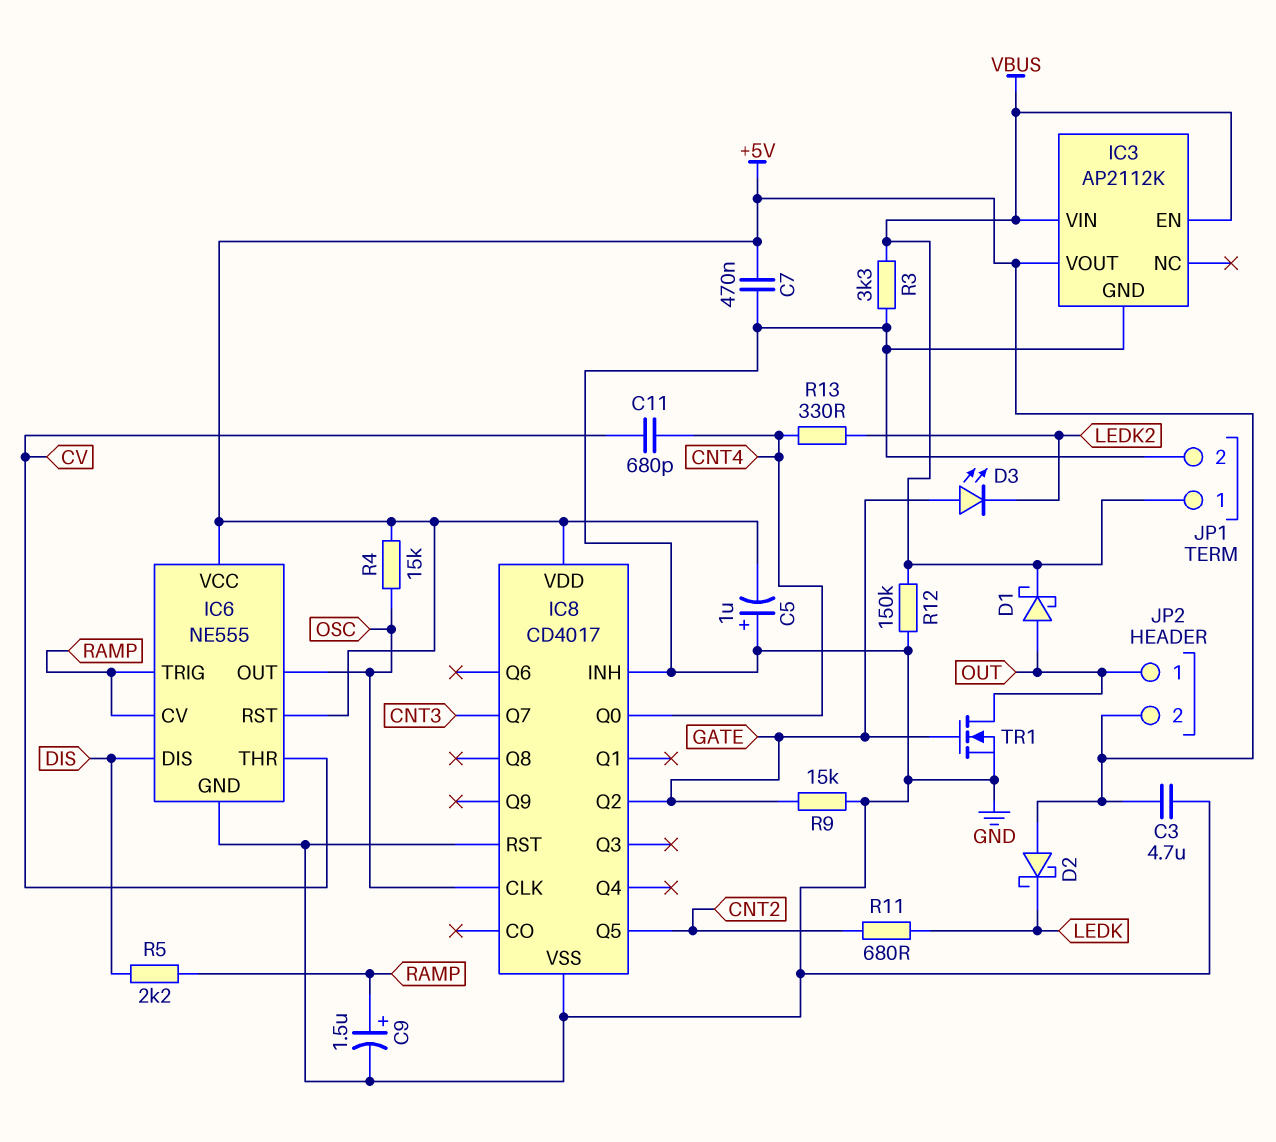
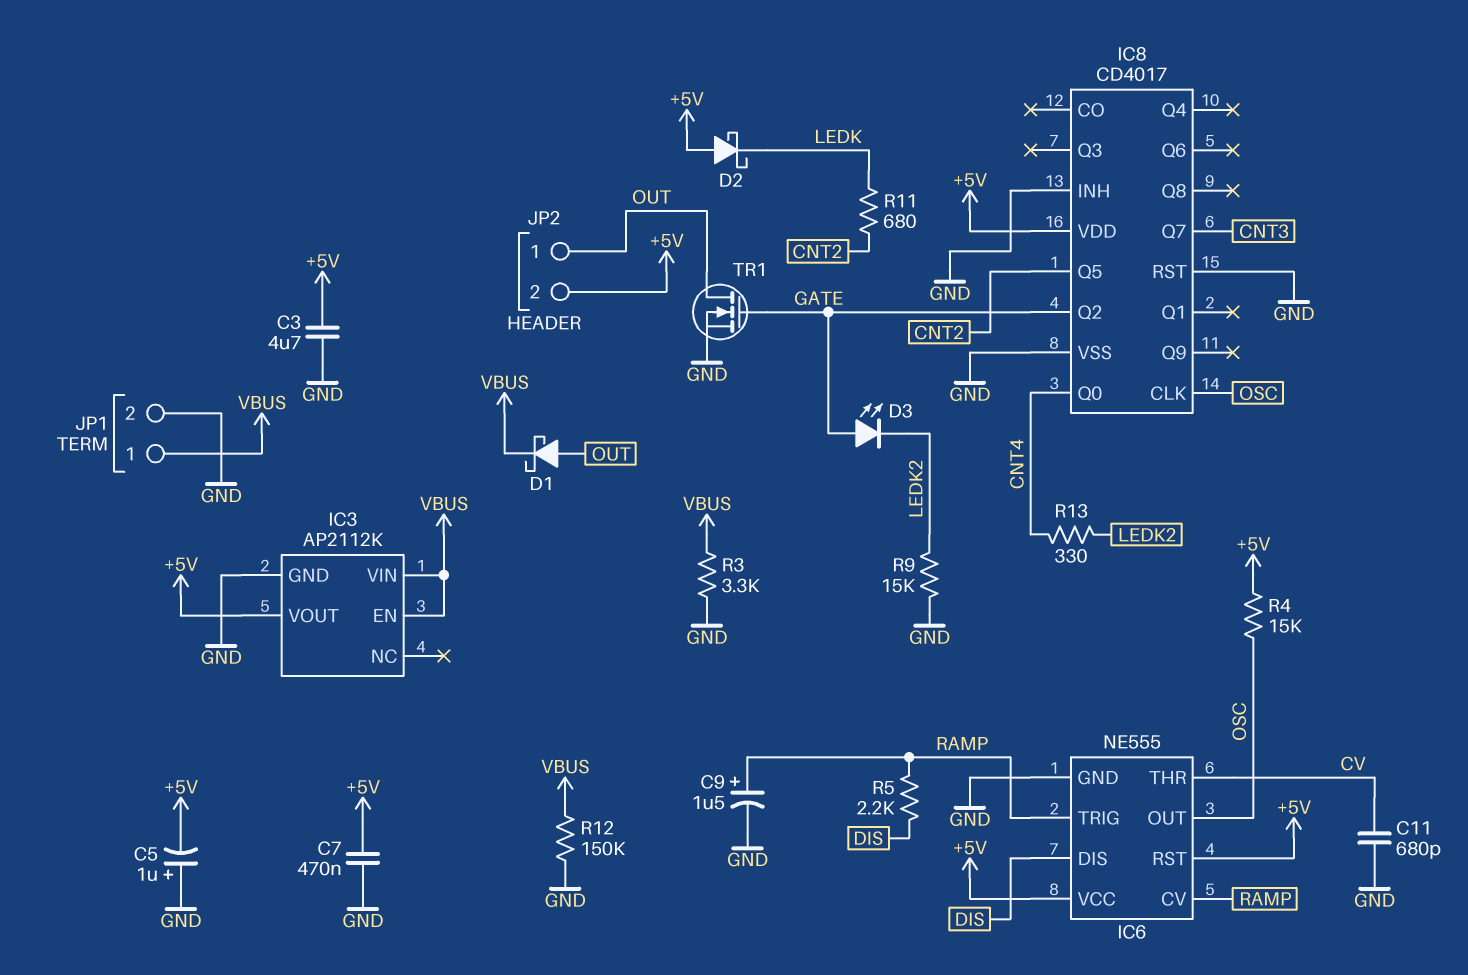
C11: 680pF (CNT4, CV) -> 680pF (CV, GND)
R9: 15k (GATE, GND) -> 15k (GND, LEDK2)

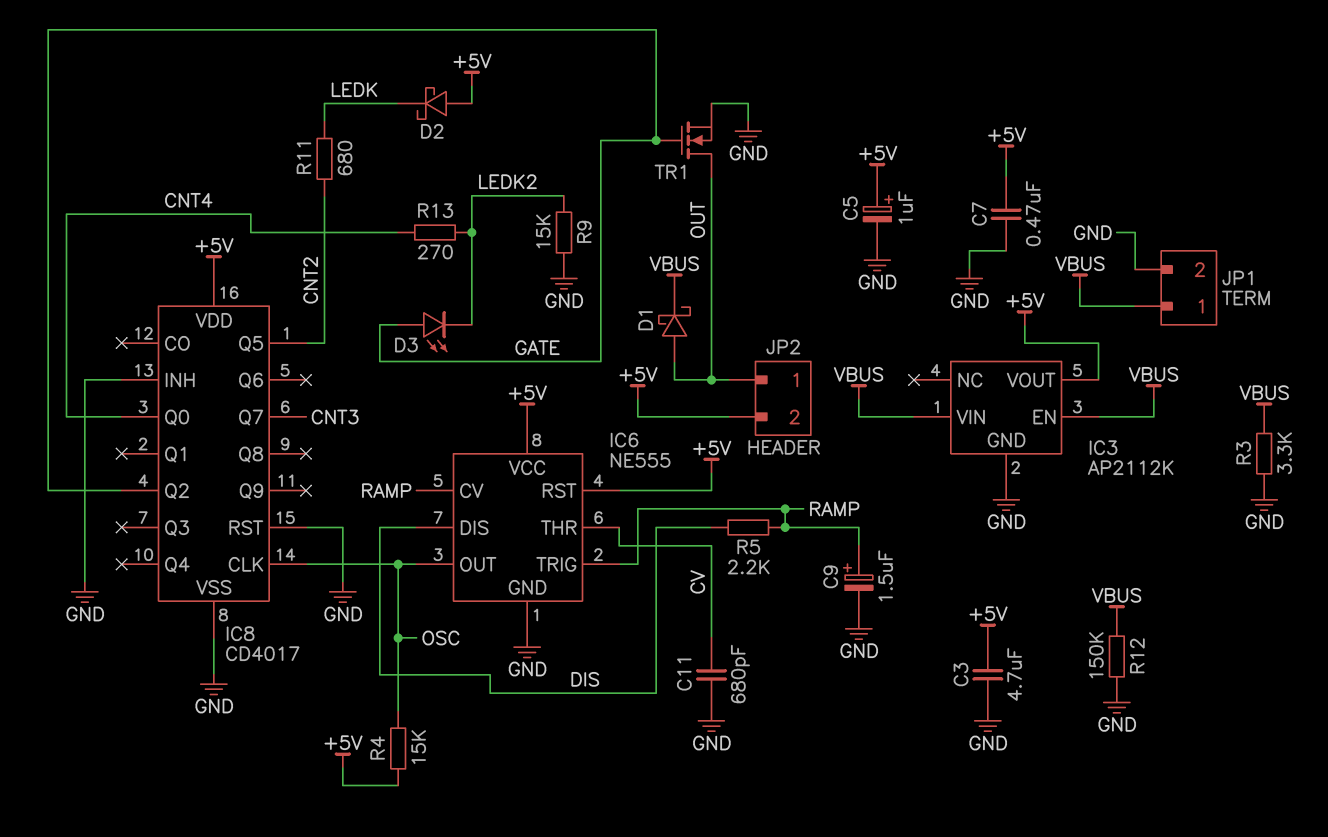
C5: 1uF (plus GND, minus +5V) -> 1uF (plus +5V, minus GND)
R13: 330 (CNT4, LEDK2) -> 270 (CNT4, LEDK2)

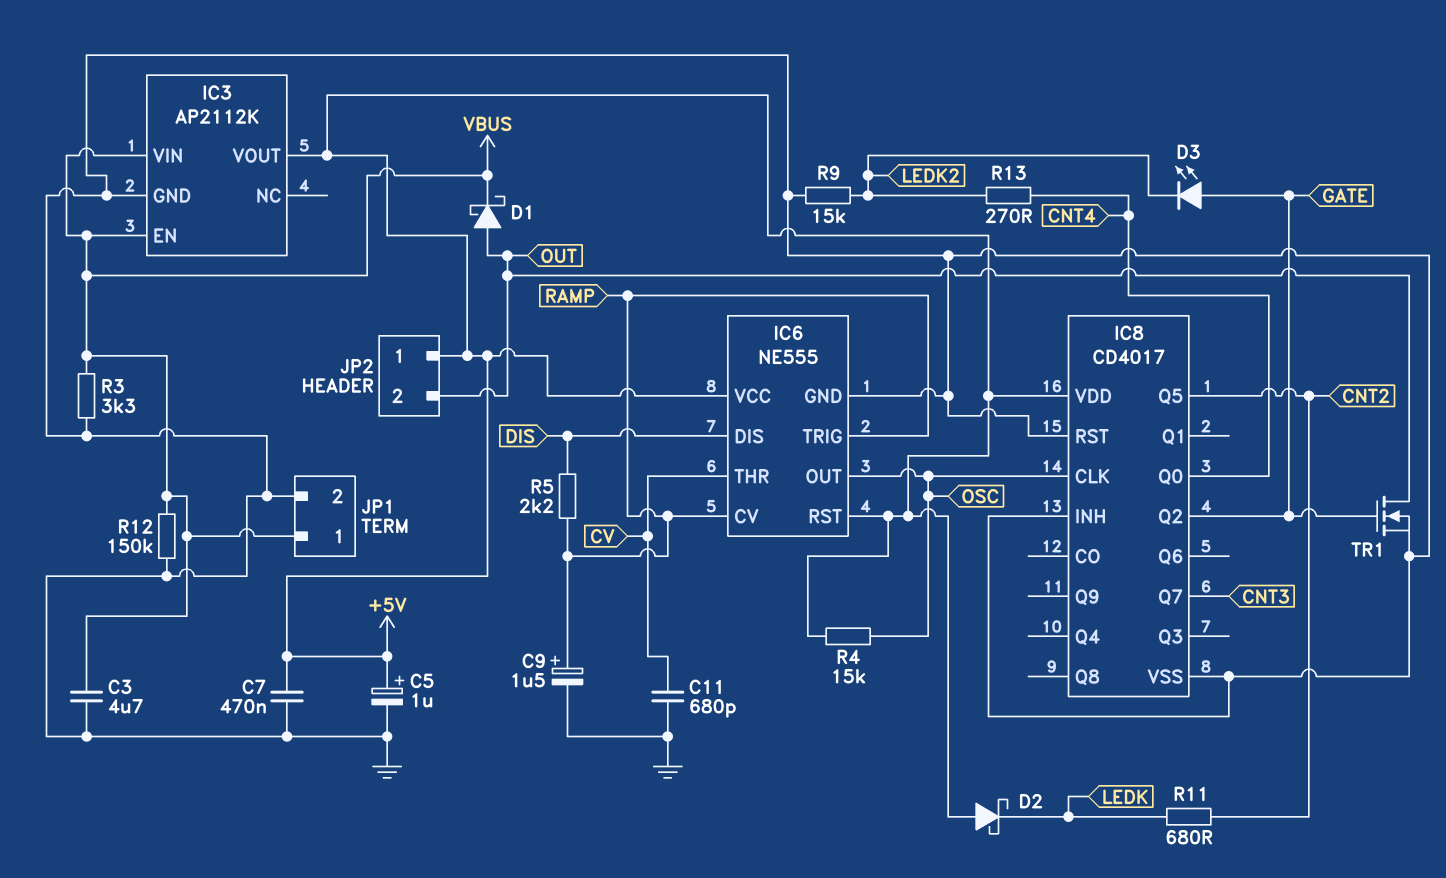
C3: 4.7uF (+5V, GND) -> 4.7uF (GND, VBUS)
JP2 pin 1: OUT -> +5V
JP2 pin 2: +5V -> OUT

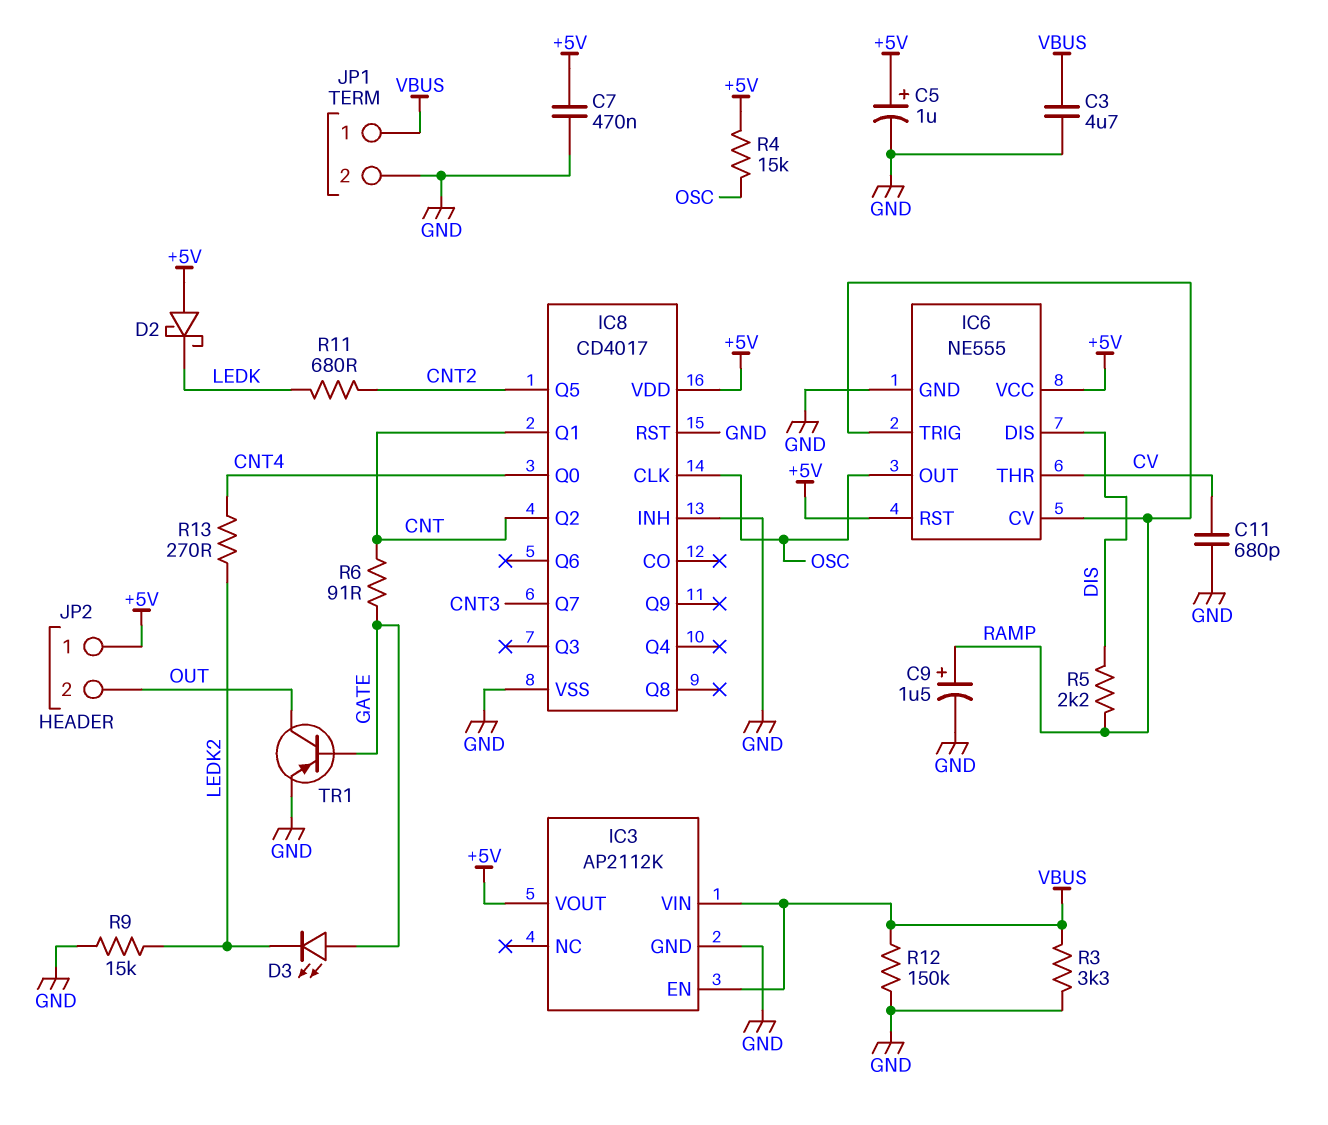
D1: schottky (A OUT, K VBUS) -> none
IC8 pin Q1: none -> CNT
IC8 pin Q2: GATE -> CNT
R6: none -> 91 (CNT, GATE)
TR1: NMOS (G GATE, D OUT, S GND) -> PNP (B GATE, C OUT, E GND)

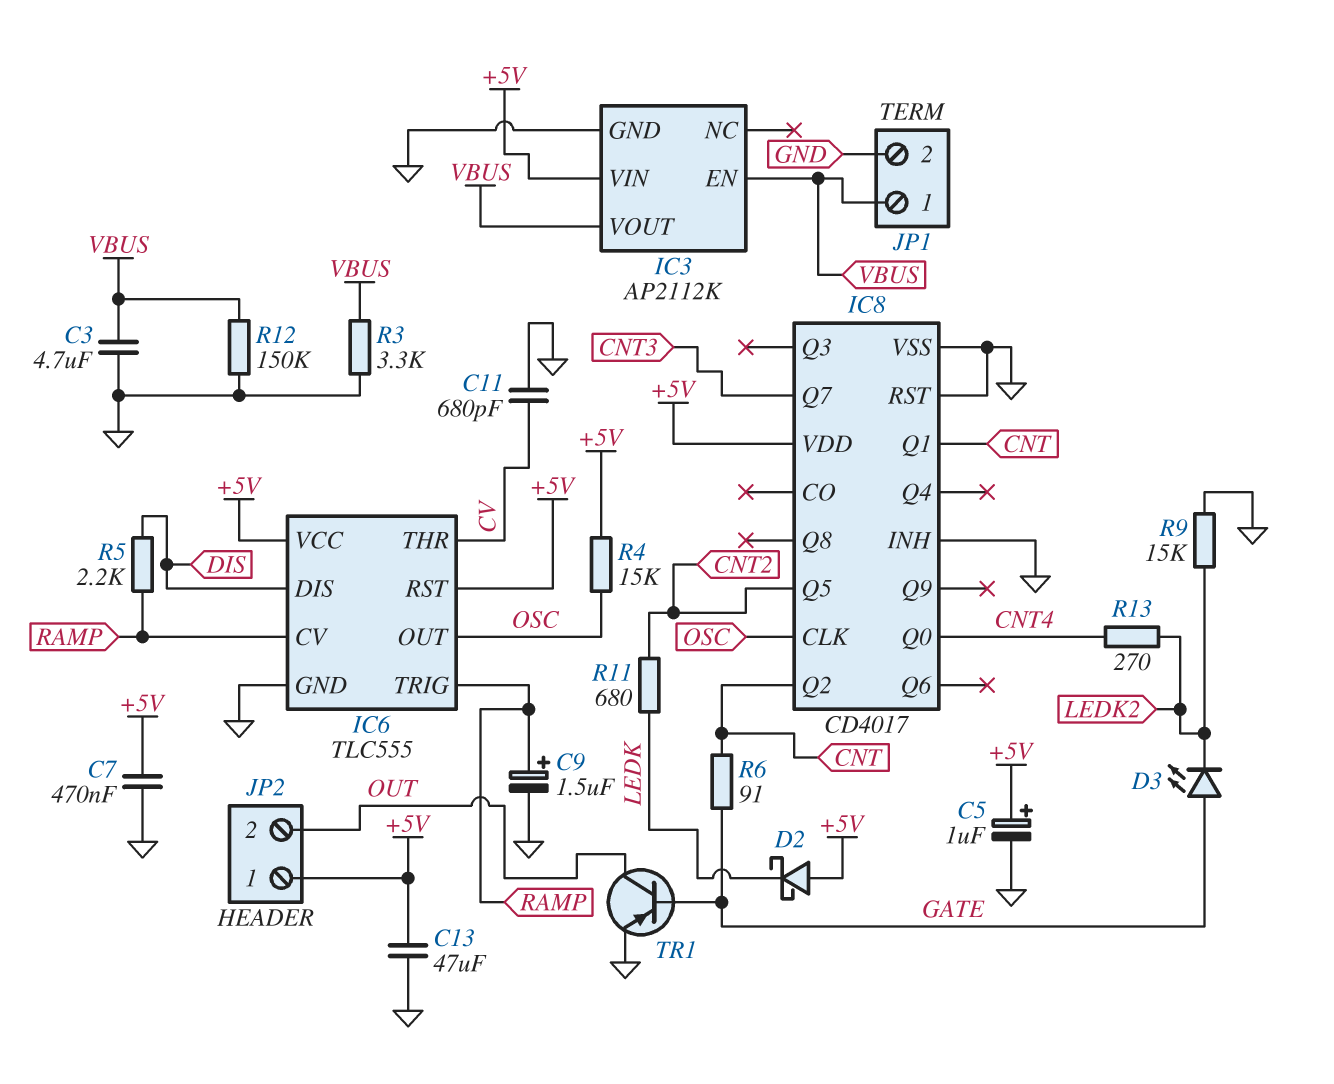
C13: none -> 47uF (+5V, GND)
IC3 pin VIN: VBUS -> +5V
IC3 pin VOUT: +5V -> VBUS
IC6: NE555 -> TLC555

